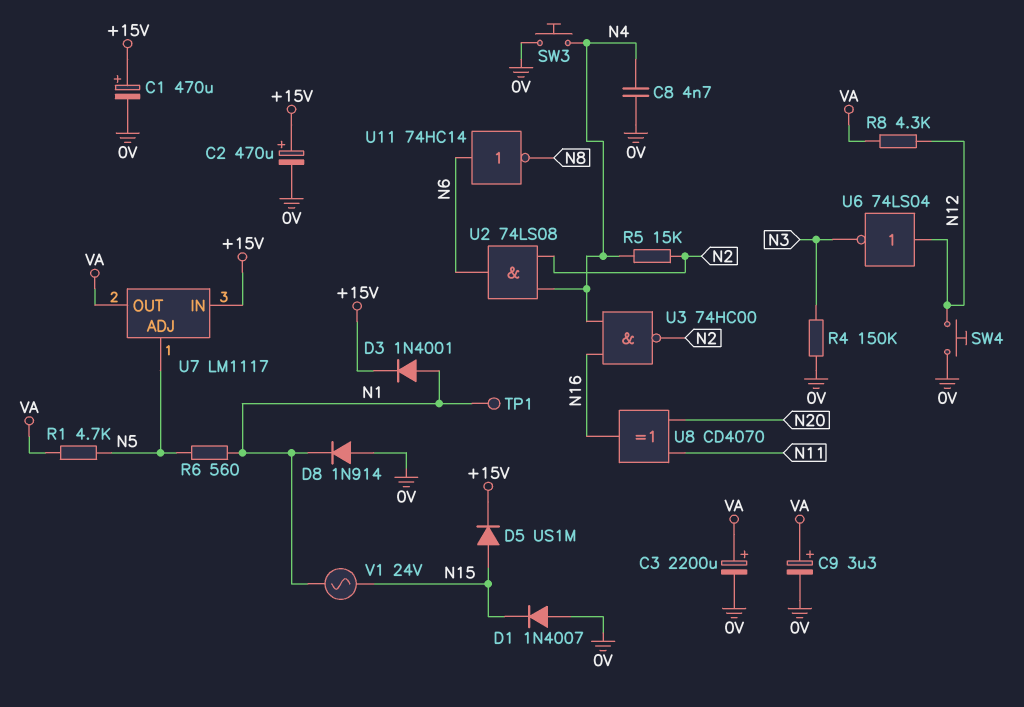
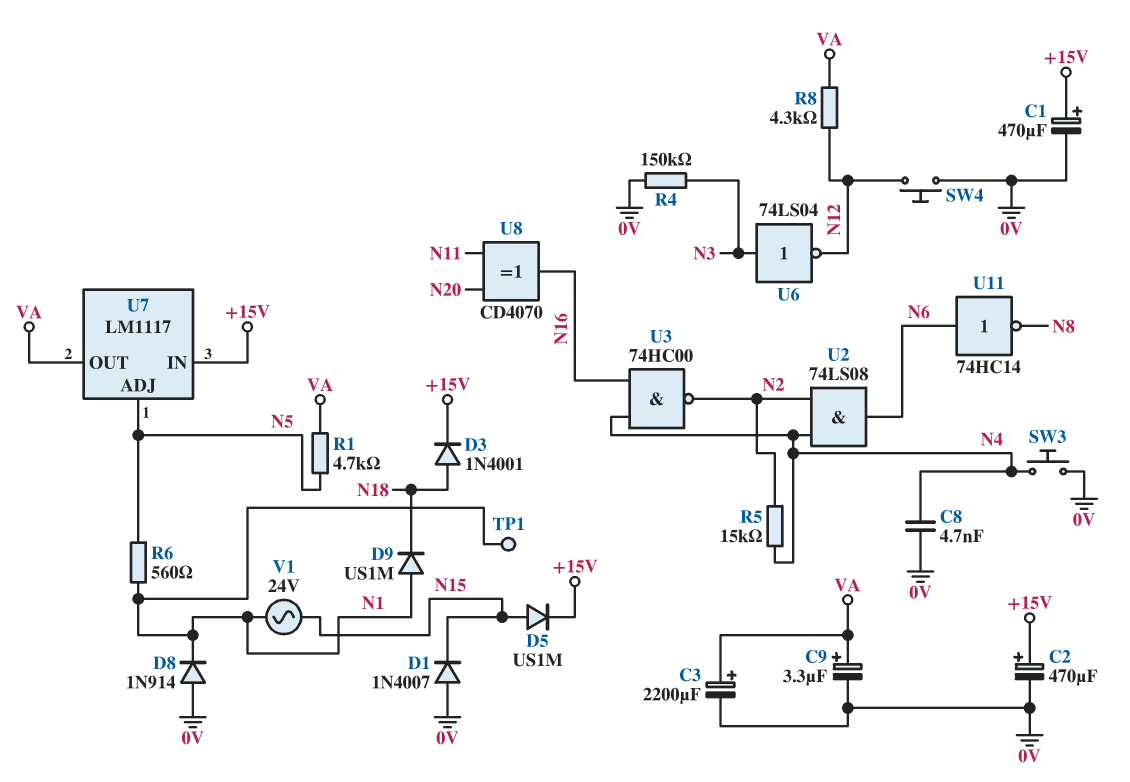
D3: diode 1N4001 (A N1, K +15V) -> diode 1N4001 (A N18, K +15V)
D9: none -> diode US1M (A N1, K N18)
U6: NOT 74LS04 (in N12, out N3) -> NOT 74LS04 (in N3, out N12)

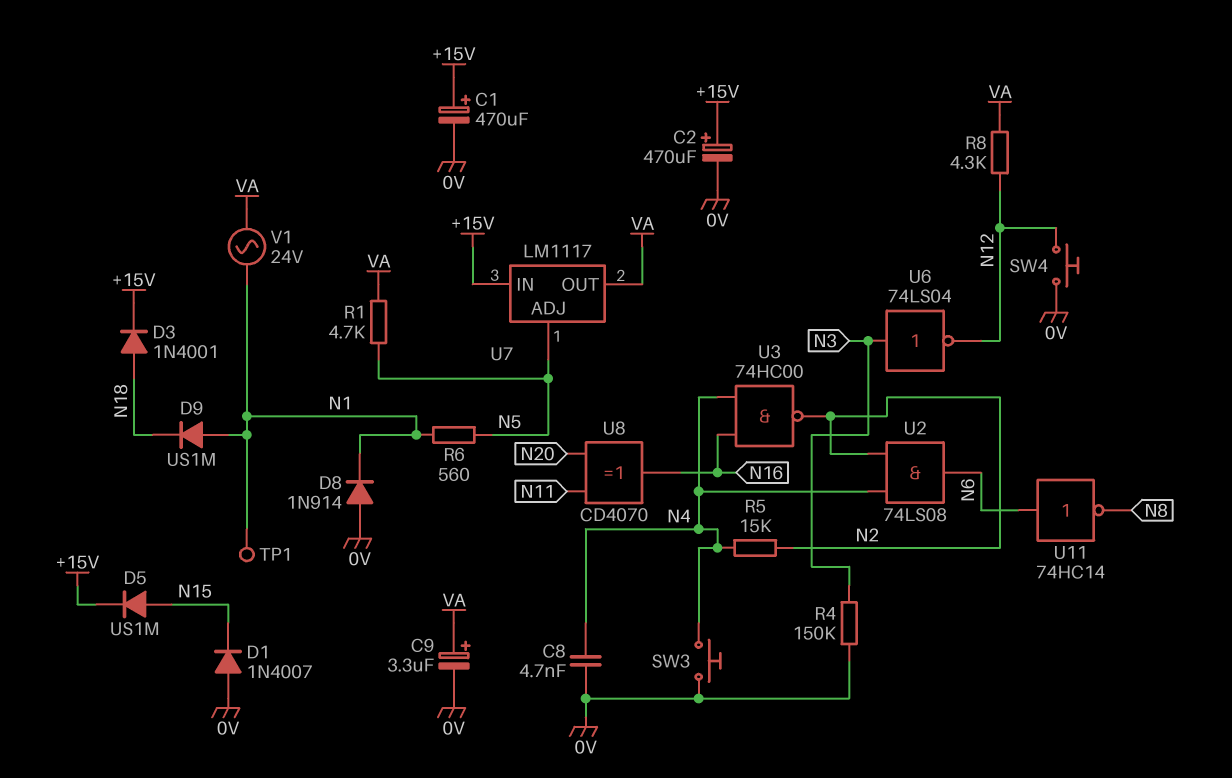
C3: 2200uF (plus VA, minus 0V) -> none
V1: AC 24V (N1, N15) -> AC 24V (N1, VA)

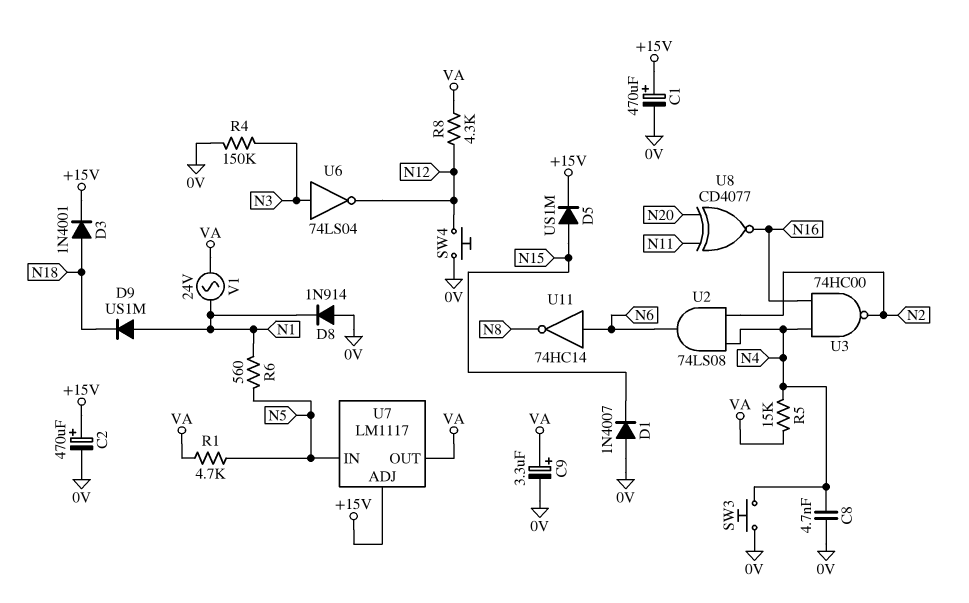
R5: 15k (N2, N4) -> 15k (N4, VA)
TP1: test point (N1) -> none
U7 pin ADJ: N5 -> +15V
U7 pin IN: +15V -> N5
U8: XOR CD4070 (in N11, in N20, out N16) -> XNOR CD4077 (in N11, in N20, out N16)

